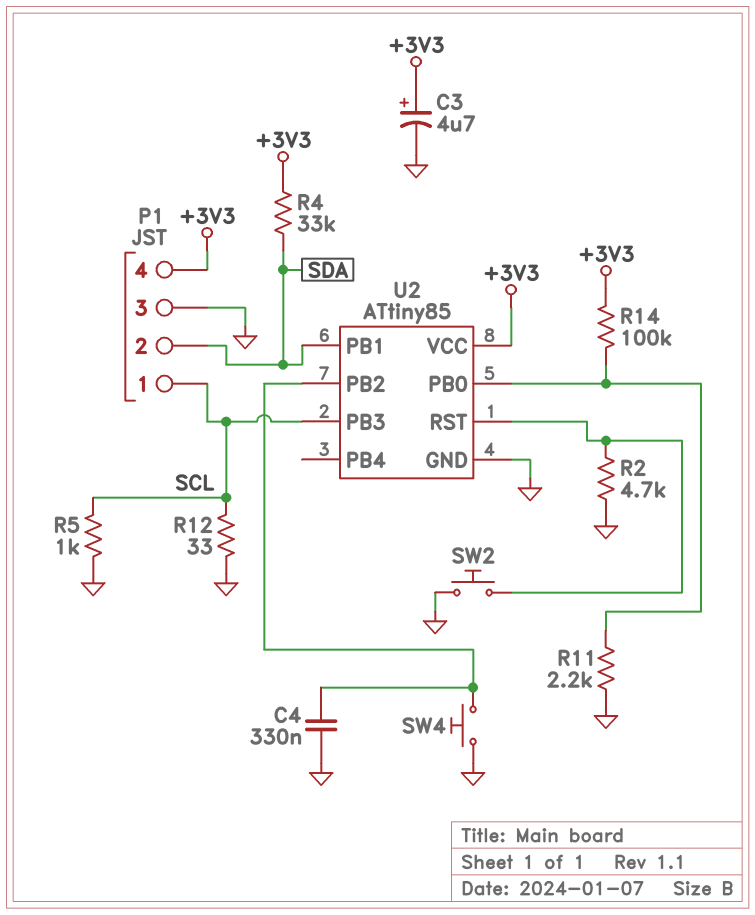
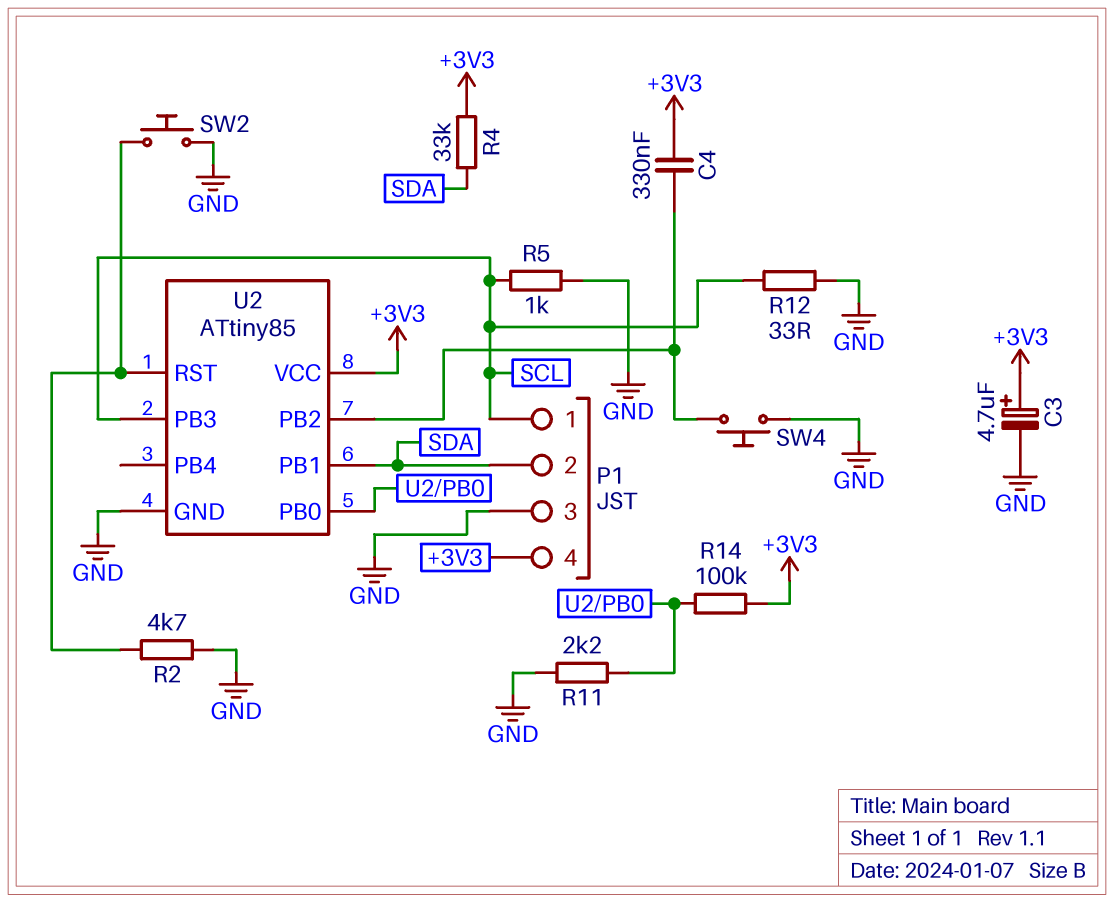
C4: 330nF (GND, U2/PB2) -> 330nF (+3V3, U2/PB2)

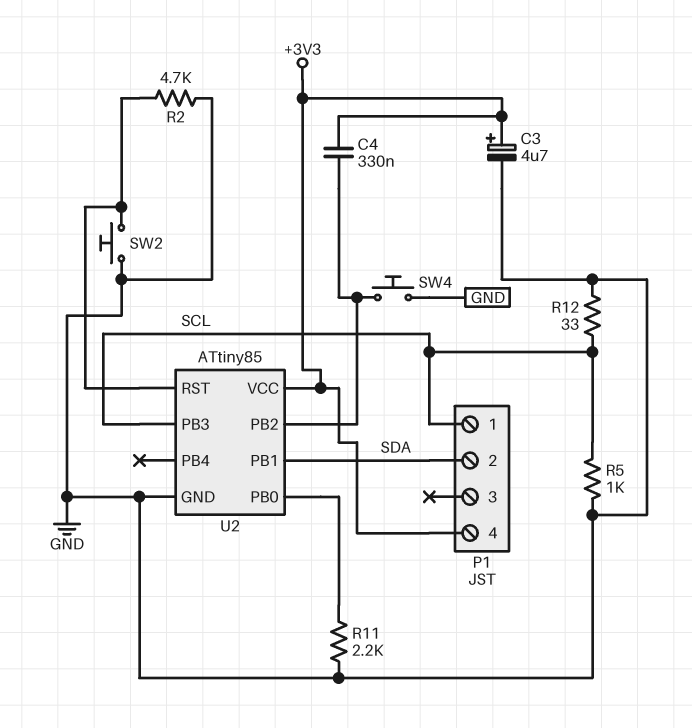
P1 pin 3: GND -> none
R4: 33k (+3V3, SDA) -> none
R14: 100k (+3V3, U2/PB0) -> none

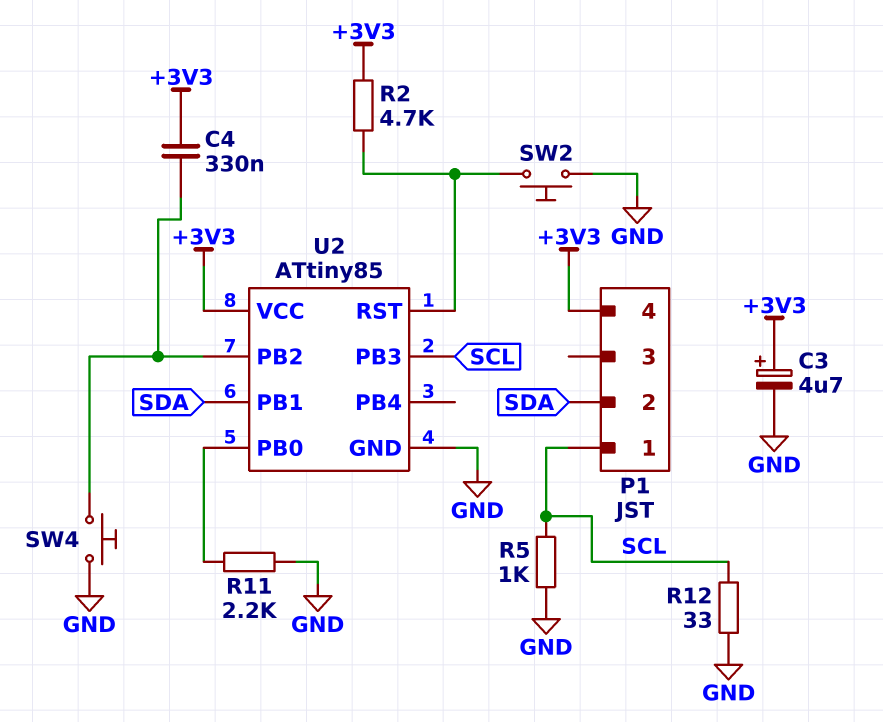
R2: 4.7k (GND, U2/RST) -> 4.7k (+3V3, U2/RST)

